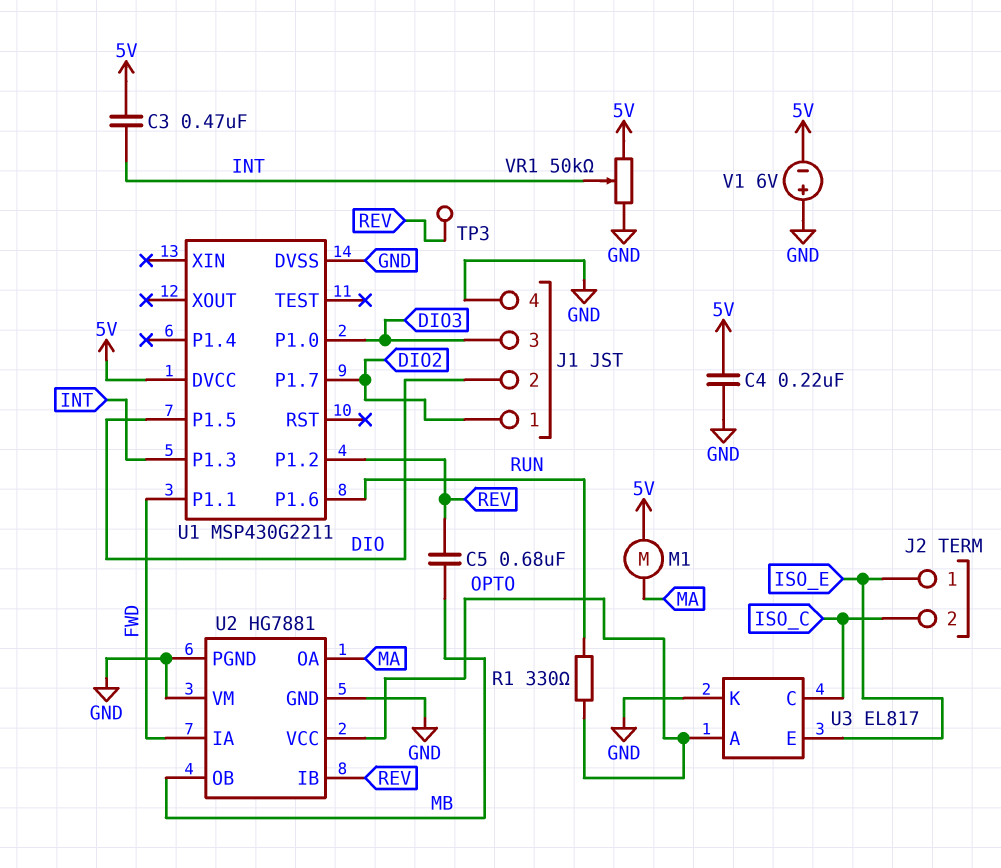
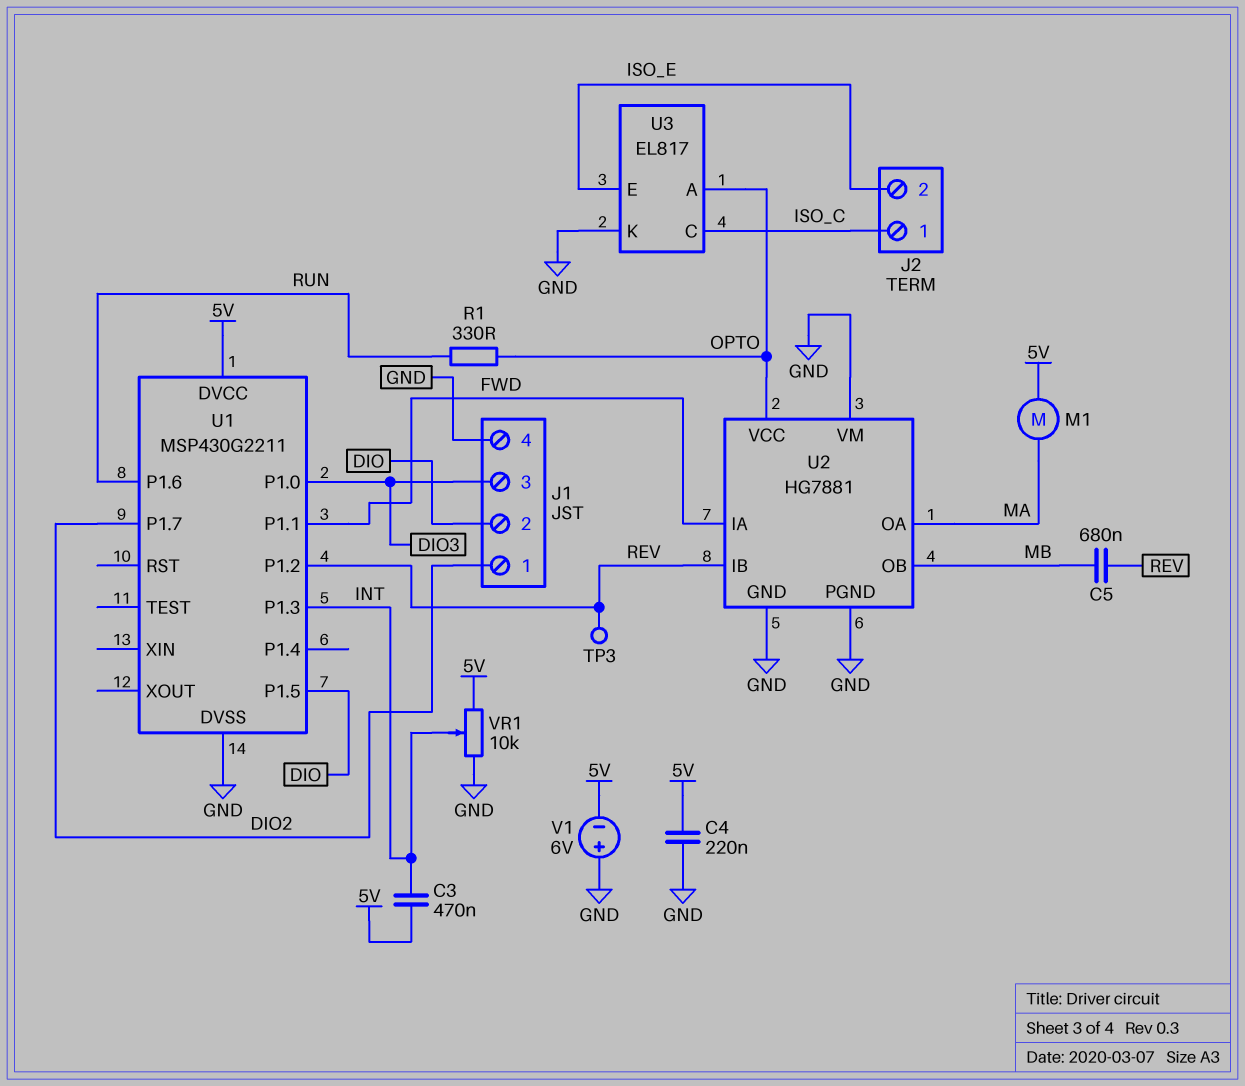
J2 pin 1: ISO_E -> ISO_C
J2 pin 2: ISO_C -> ISO_E
VR1: 50k (5V, GND, wiper INT) -> 10k (5V, GND, wiper INT)

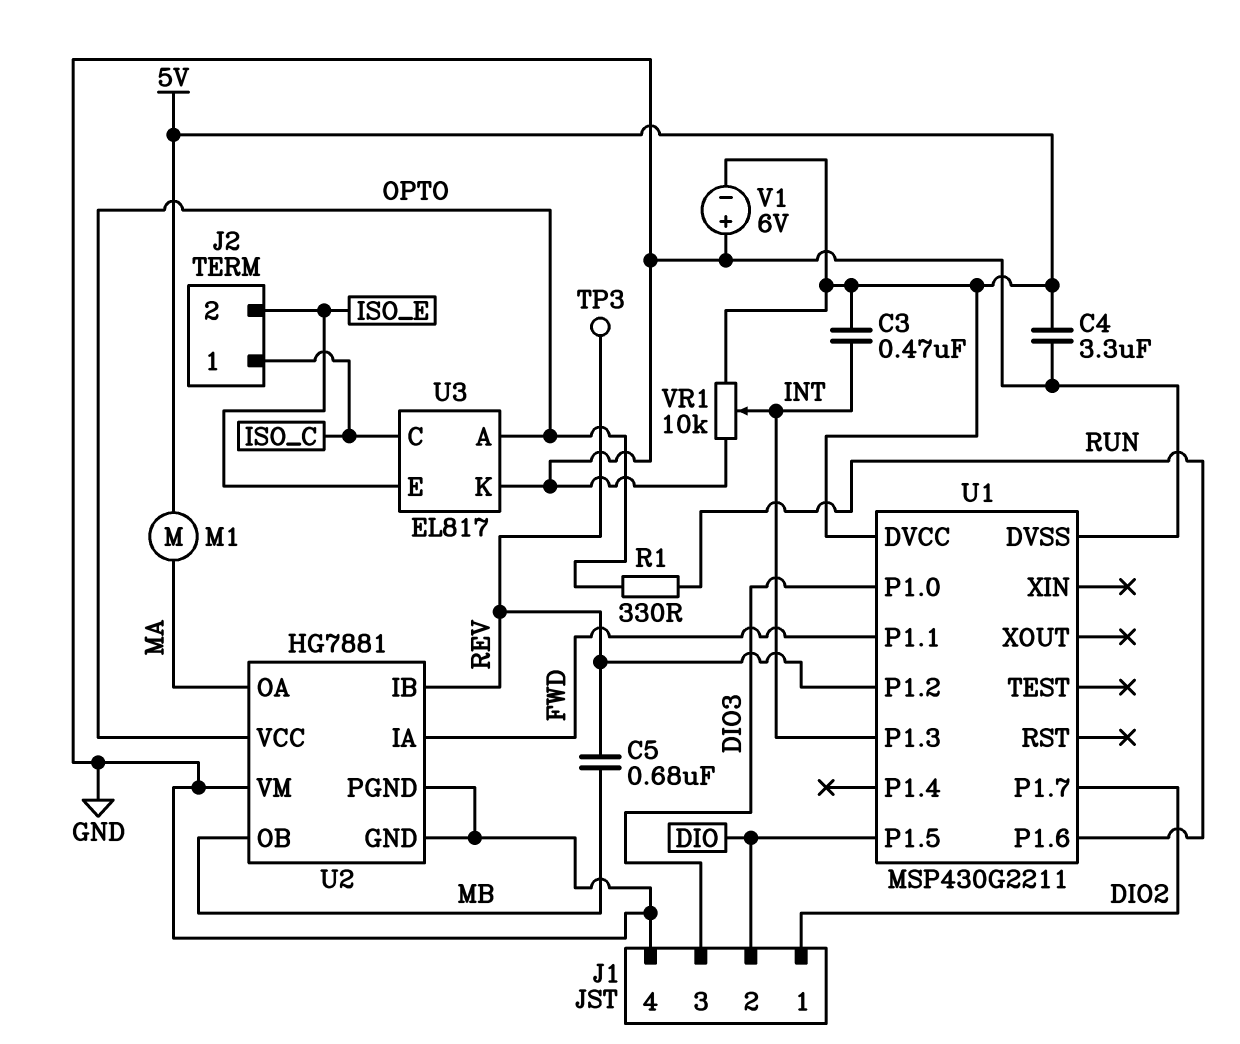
C4: 220nF (5V, GND) -> 3.3uF (5V, GND)

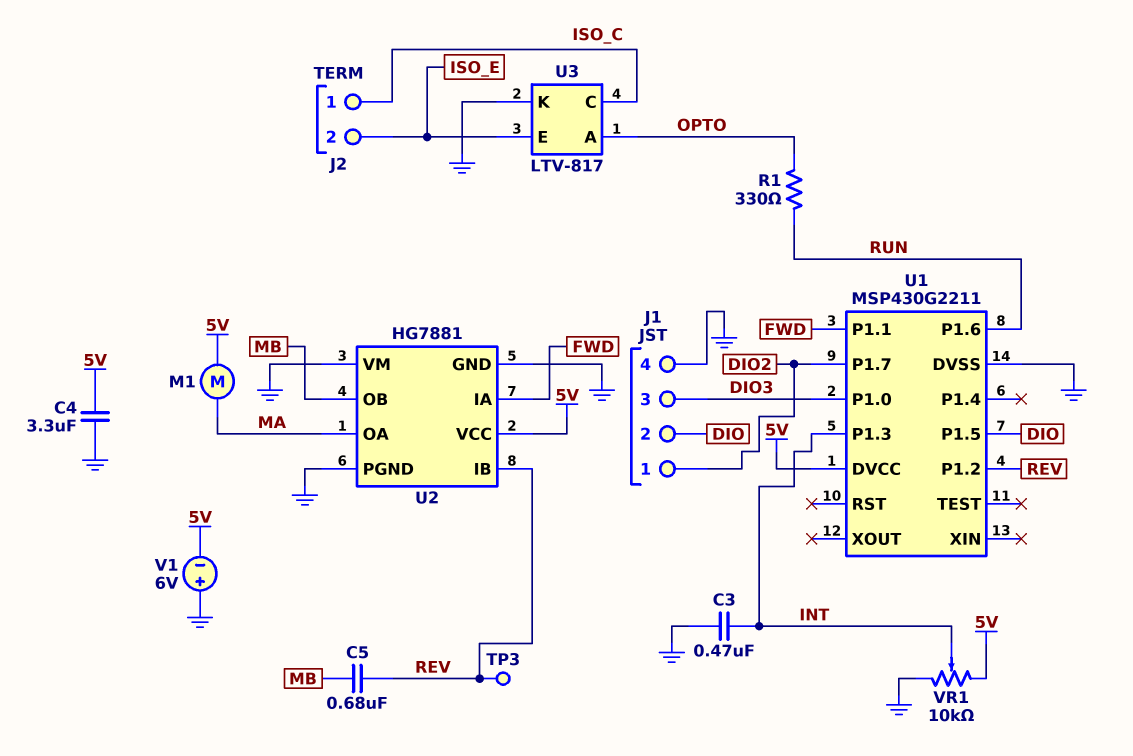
C3: 470nF (5V, INT) -> 470nF (GND, INT)
U2 pin VCC: OPTO -> 5V
U3: EL817 -> LTV-817

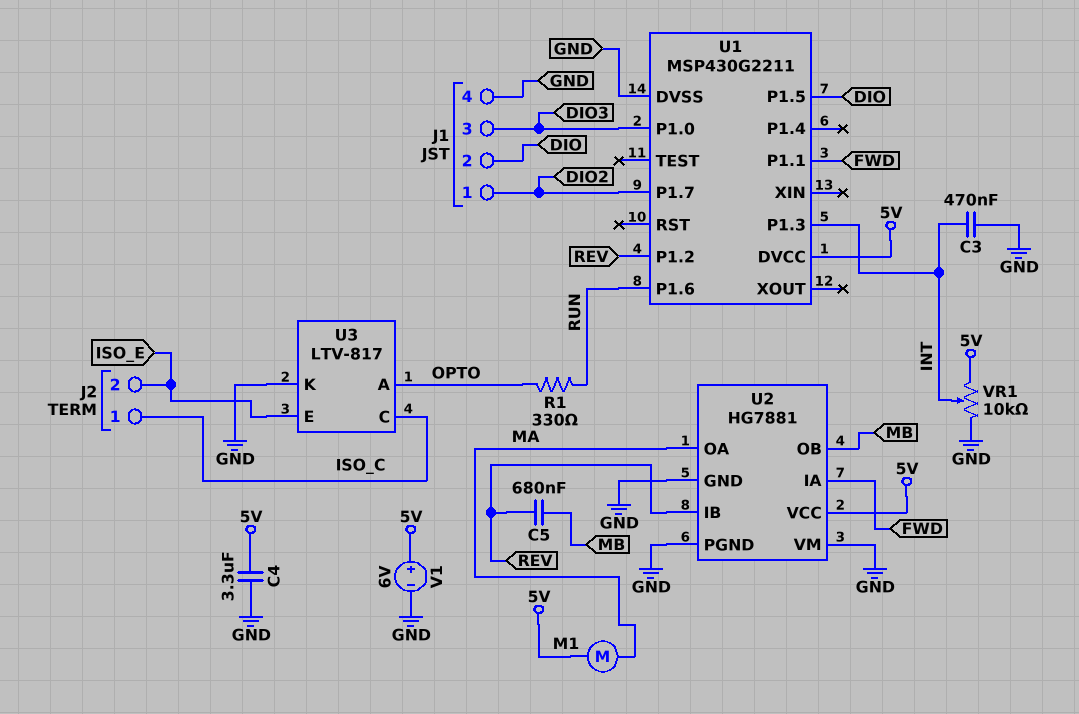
TP3: test point (REV) -> none
V1: 6V (plus GND, minus 5V) -> 6V (plus 5V, minus GND)

